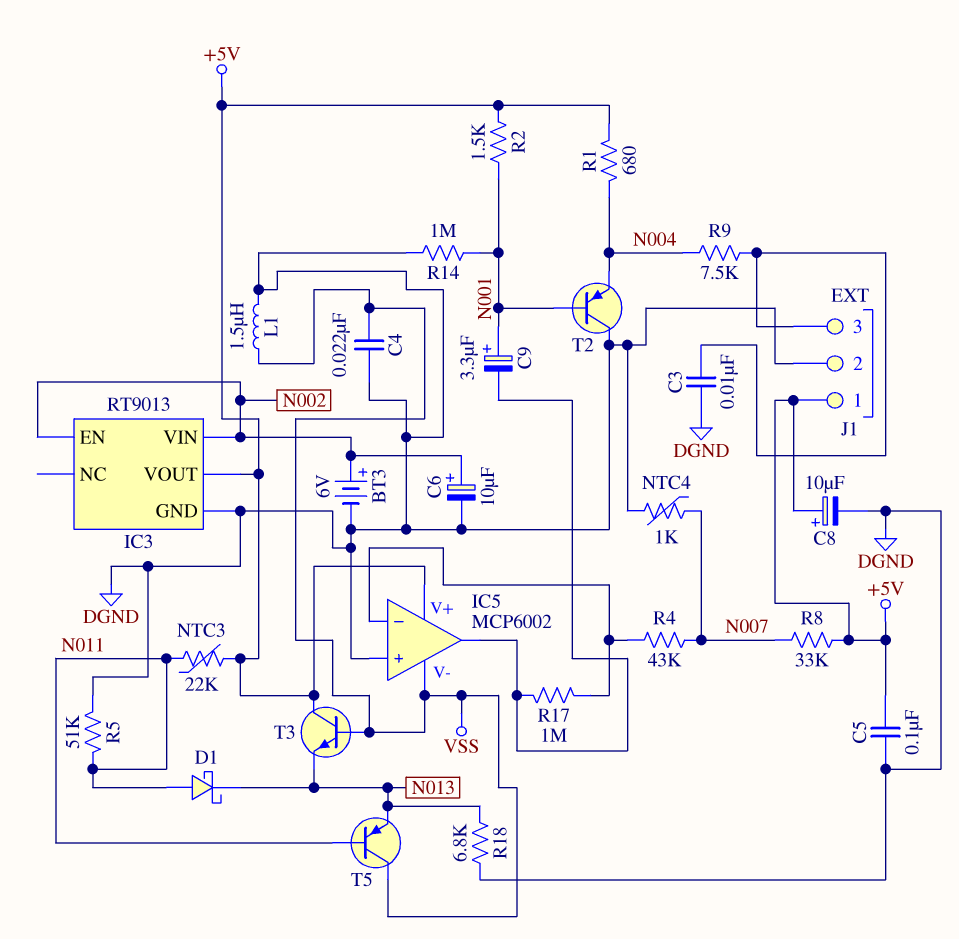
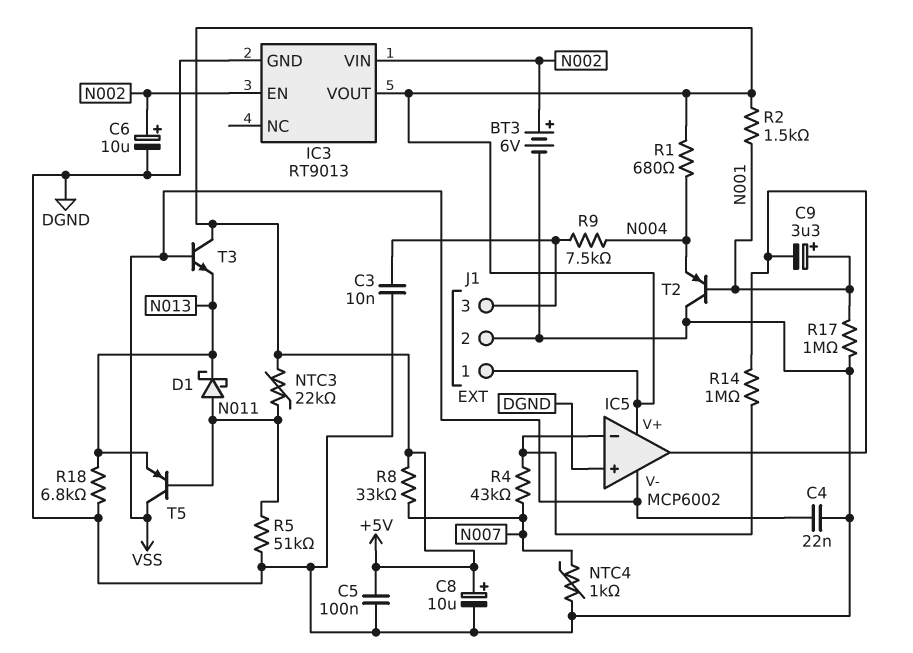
L1: 1.5uH (DGND, VSS) -> none
R14: 1M (DGND, N001) -> 1M (IC5/in-, IC5/out)
R17: 1M (IC5/in-, IC5/out) -> 1M (DGND, N001)

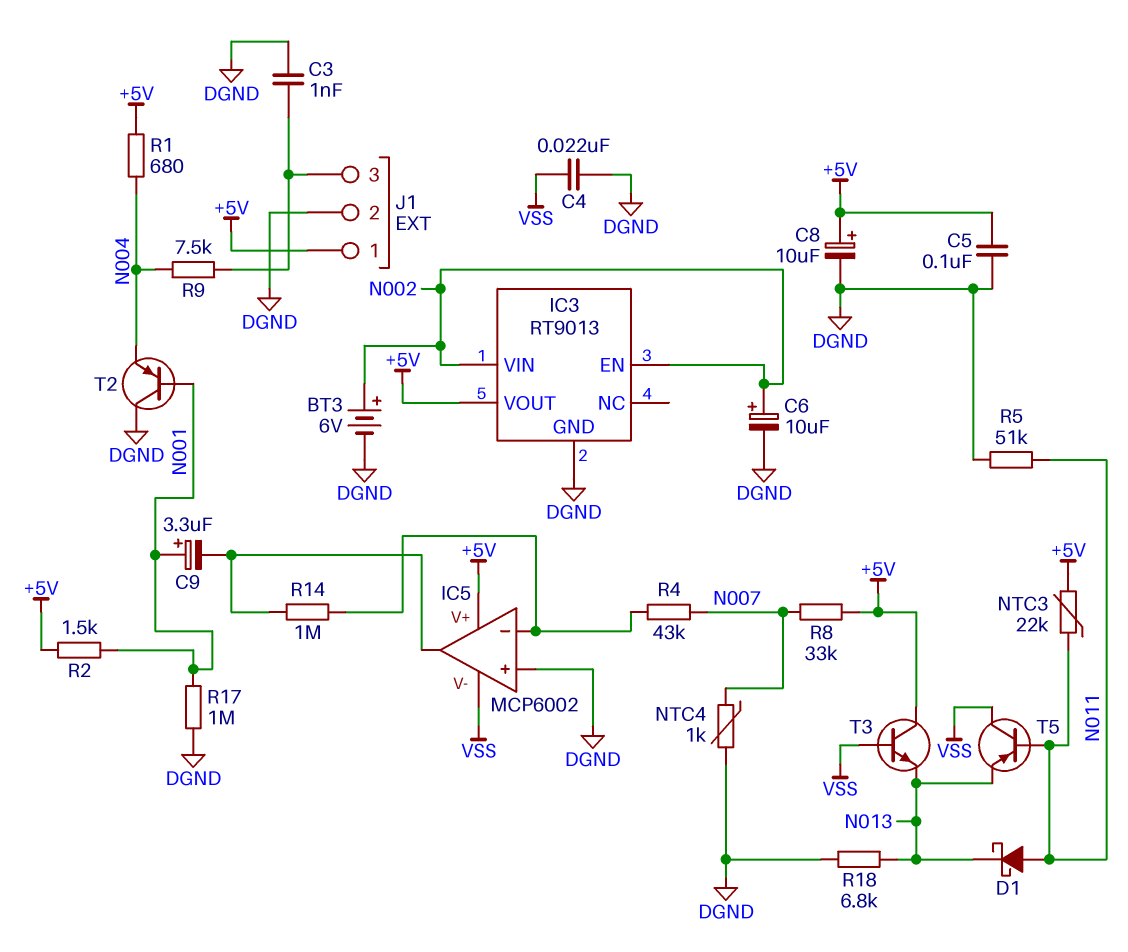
C3: 10nF (DGND, J1/3) -> 1nF (DGND, J1/3)

